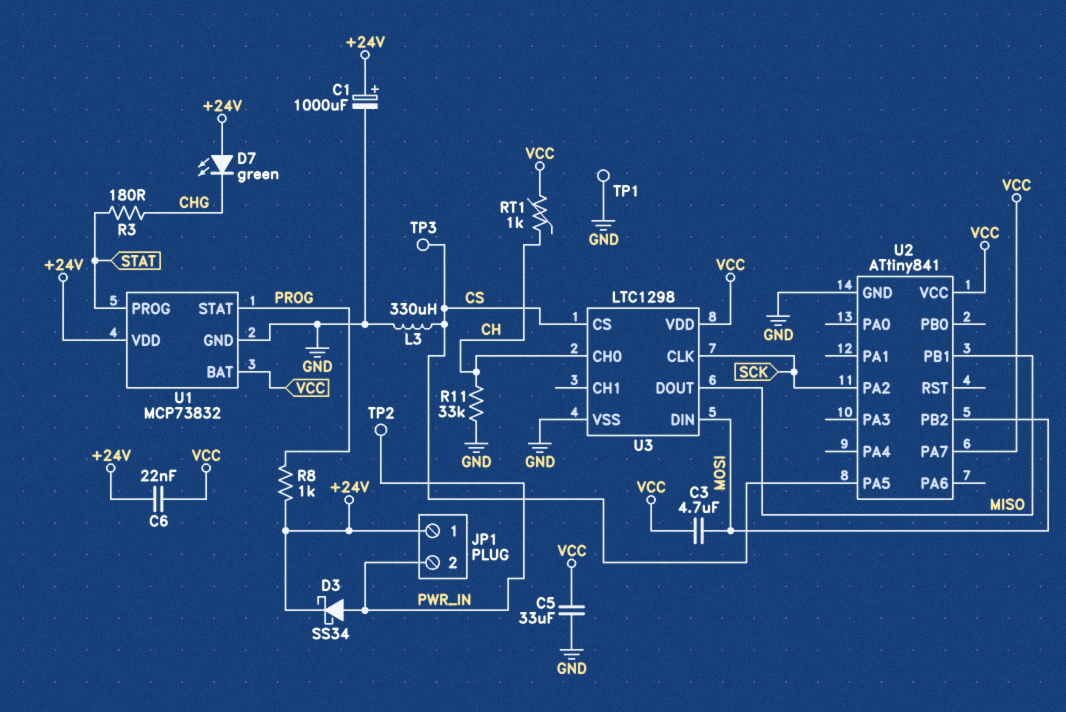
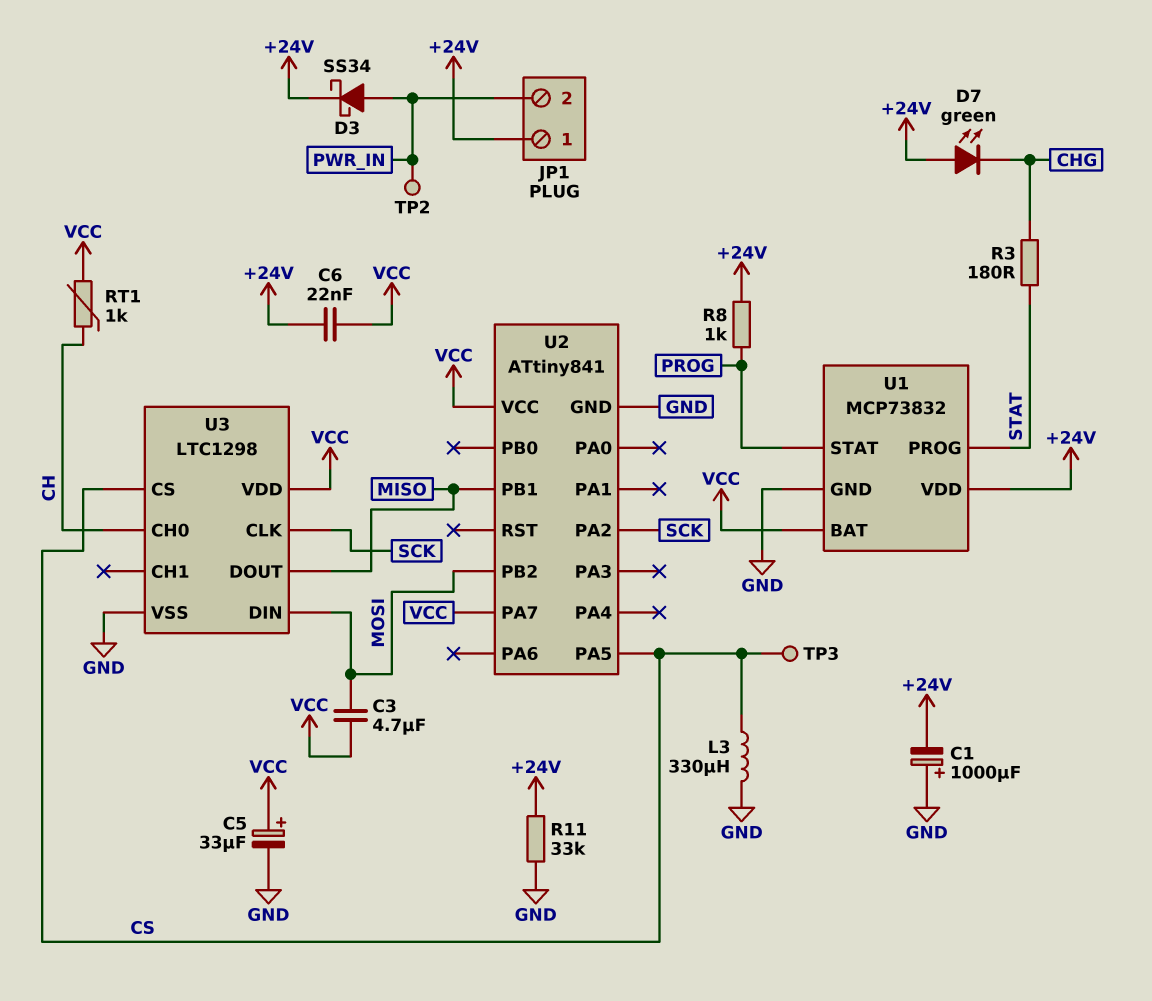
C1: 1000uF (plus +24V, minus GND) -> 1000uF (plus GND, minus +24V)
C5: 33uF (GND, VCC) -> 33uF (plus VCC, minus GND)
R11: 33k (CH, GND) -> 33k (+24V, GND)
TP1: test point (GND) -> none

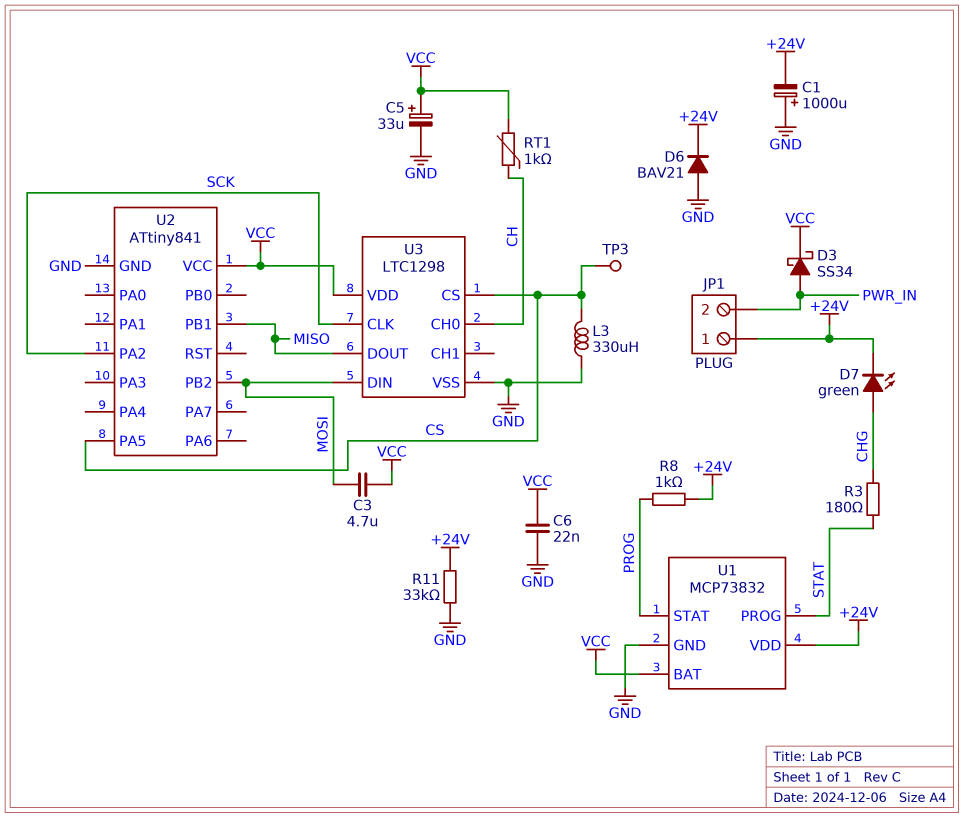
C6: 22nF (+24V, VCC) -> 22nF (GND, VCC)
D3: schottky SS34 (A PWR_IN, K +24V) -> schottky SS34 (A PWR_IN, K VCC)
D6: none -> diode BAV21 (A GND, K +24V)
D7: LED green (A +24V, K CHG) -> LED green (A CHG, K +24V)
TP2: test point (PWR_IN) -> none
U2 pin PA7: VCC -> none

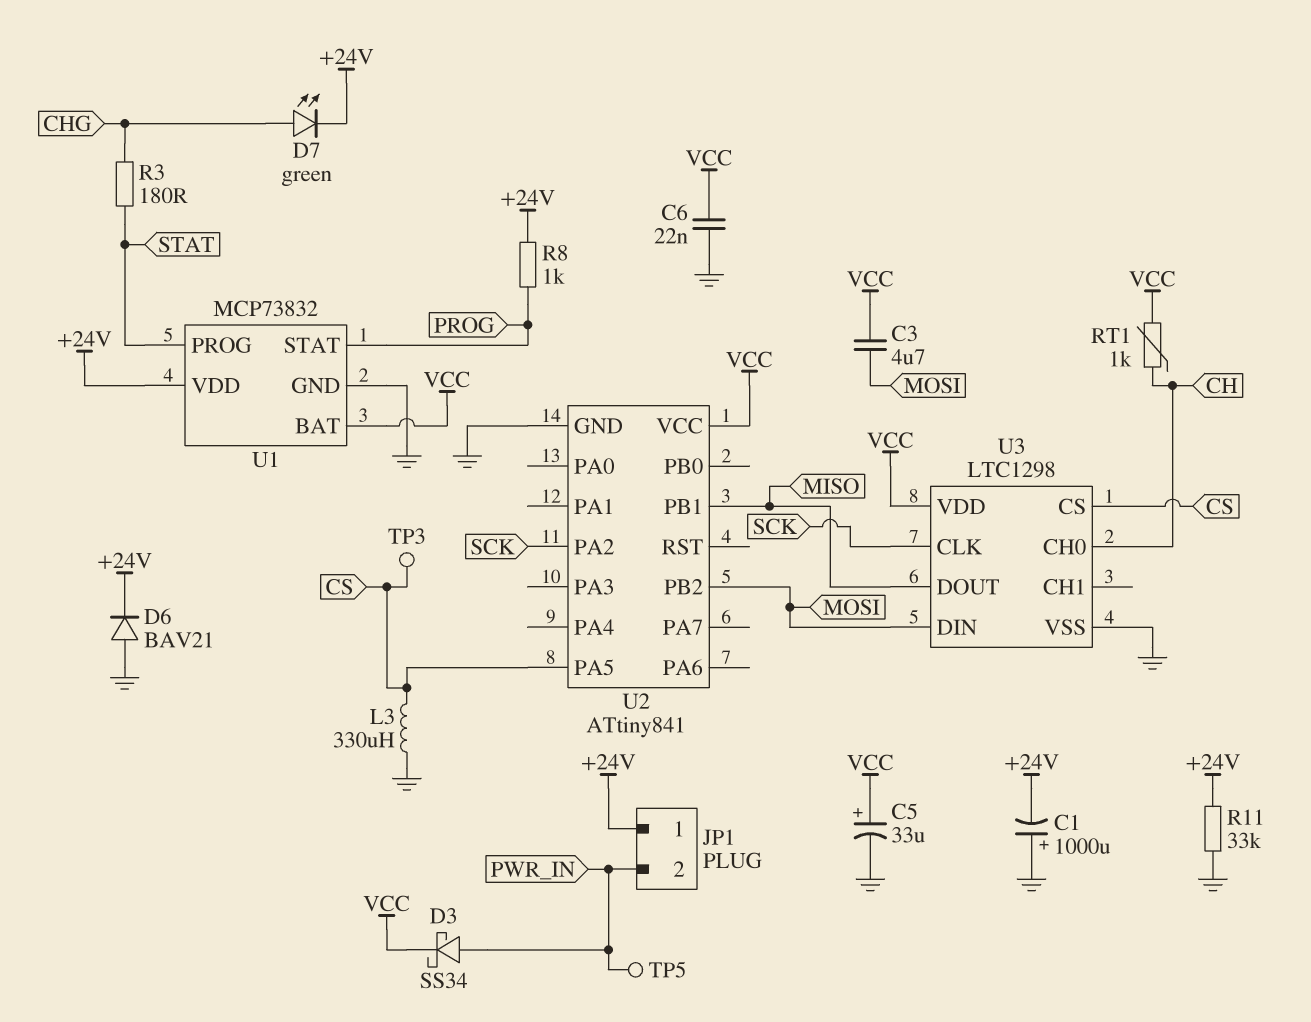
TP5: none -> test point (PWR_IN)

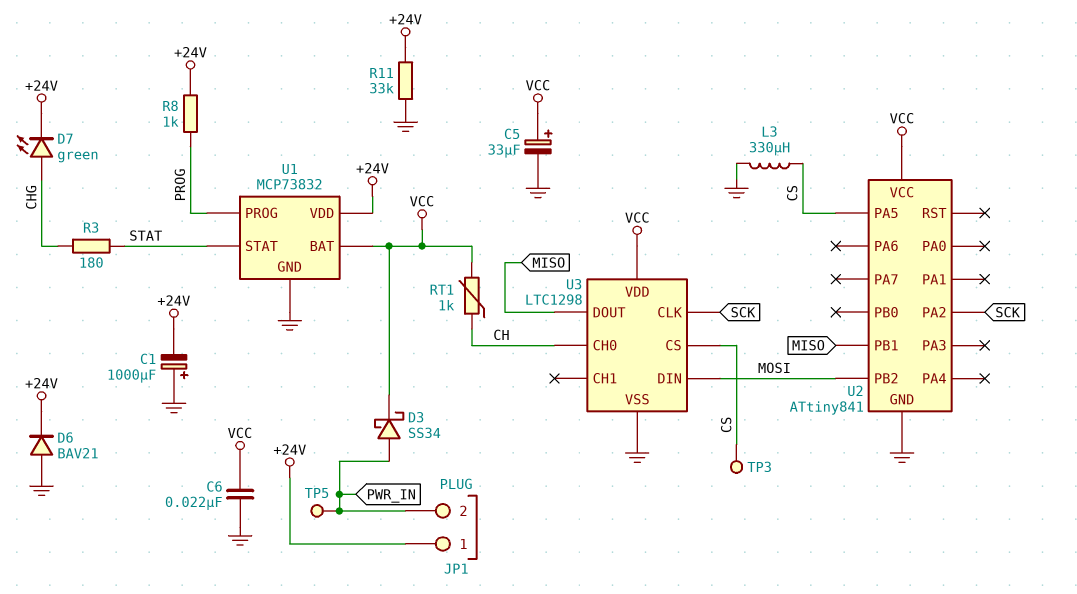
C3: 4.7uF (MOSI, VCC) -> none
U1 pin PROG: STAT -> PROG
U1 pin STAT: PROG -> STAT

